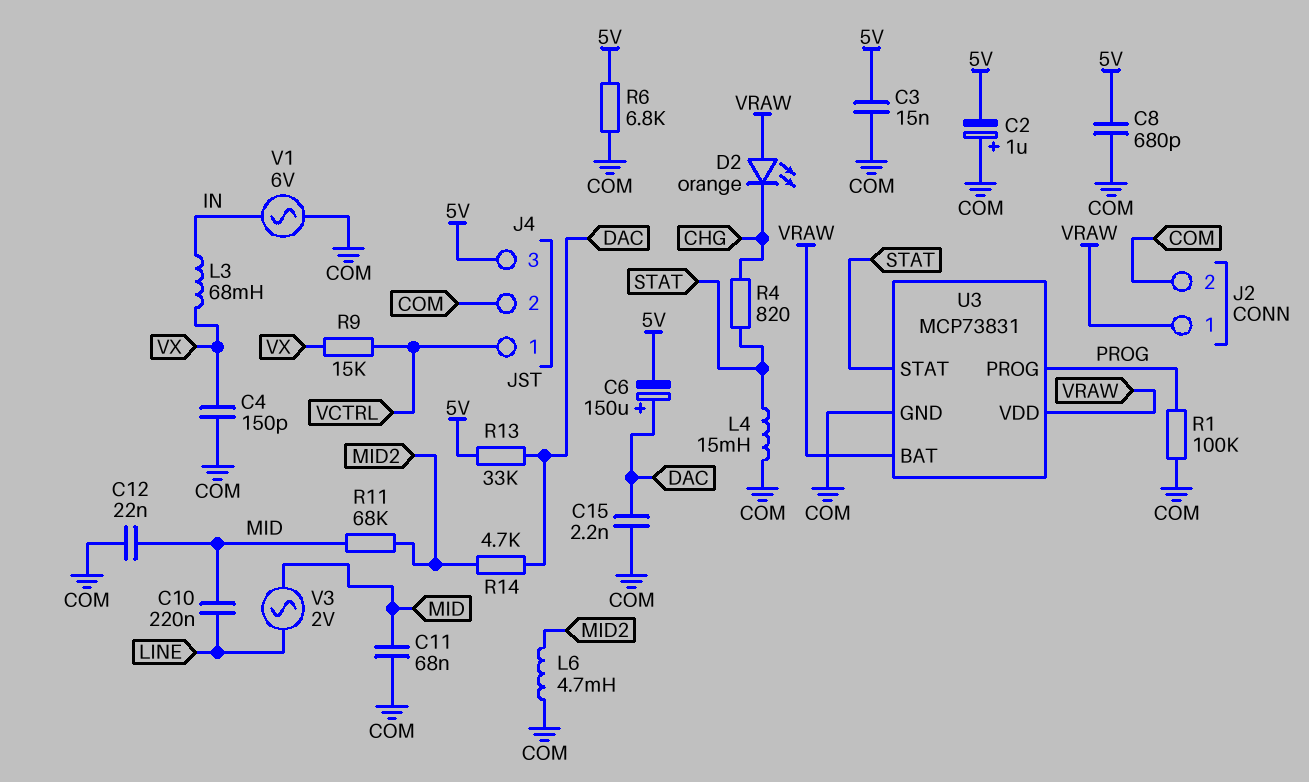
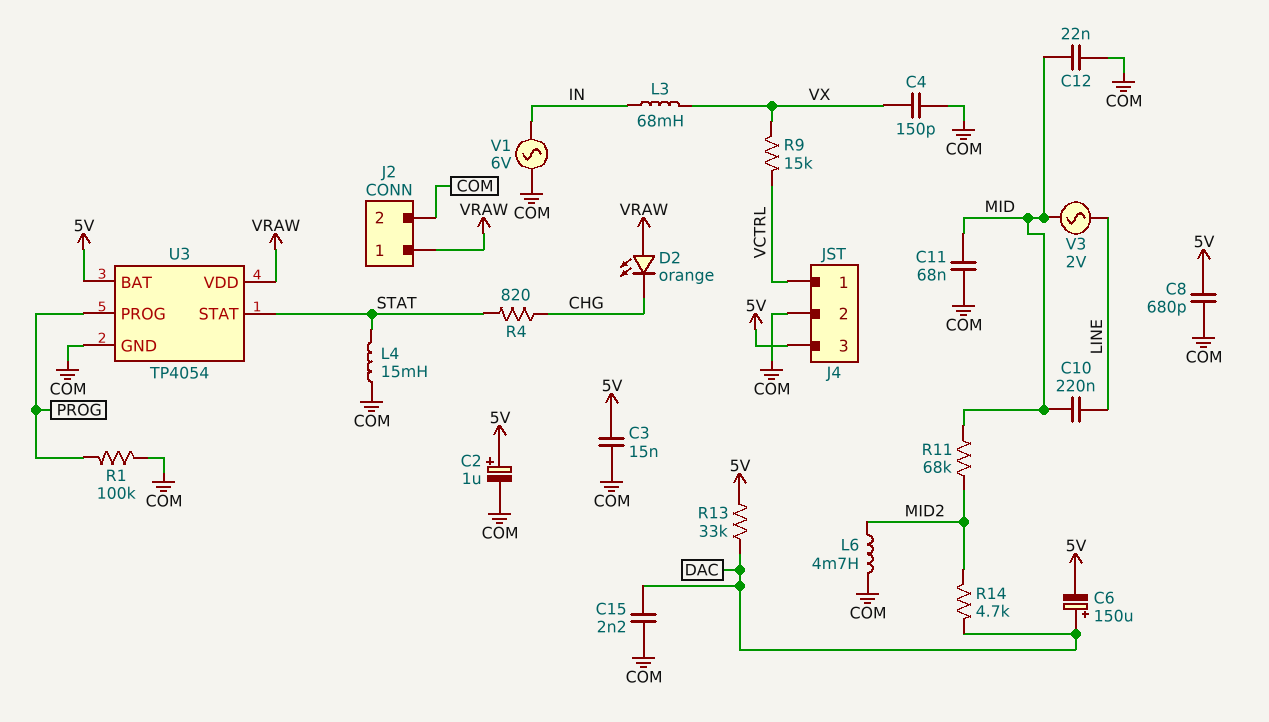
C2: 1uF (plus COM, minus 5V) -> 1uF (plus 5V, minus COM)
R6: 6.8k (5V, COM) -> none
U3: MCP73831 -> TP4054
U3 pin BAT: VRAW -> 5V

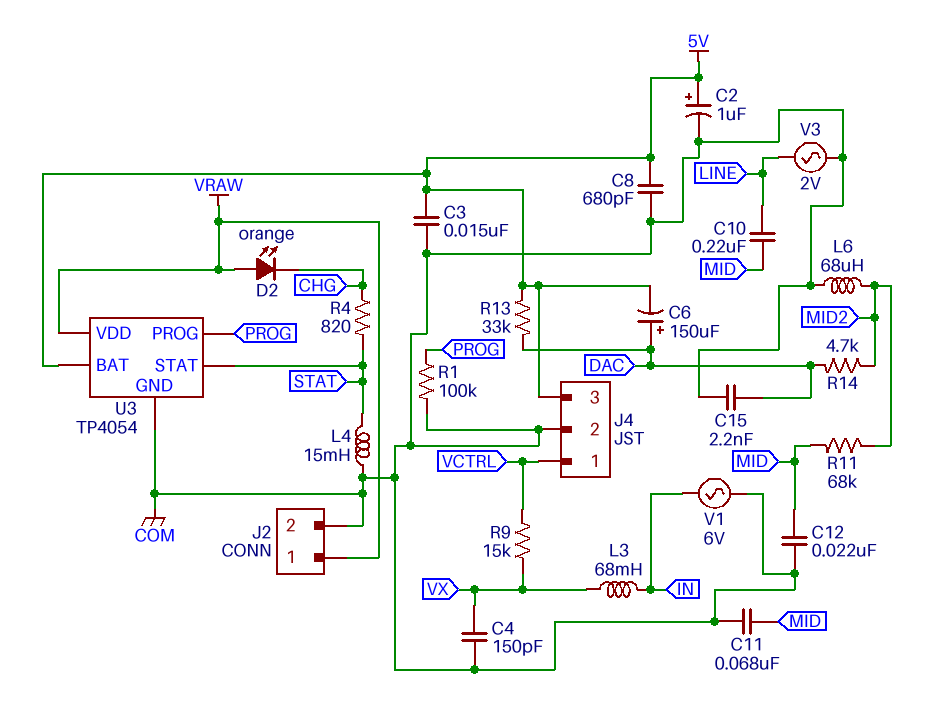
L6: 4.7mH (COM, MID2) -> 68uH (COM, MID2)
V3: AC 2V (LINE, MID) -> AC 2V (COM, LINE)

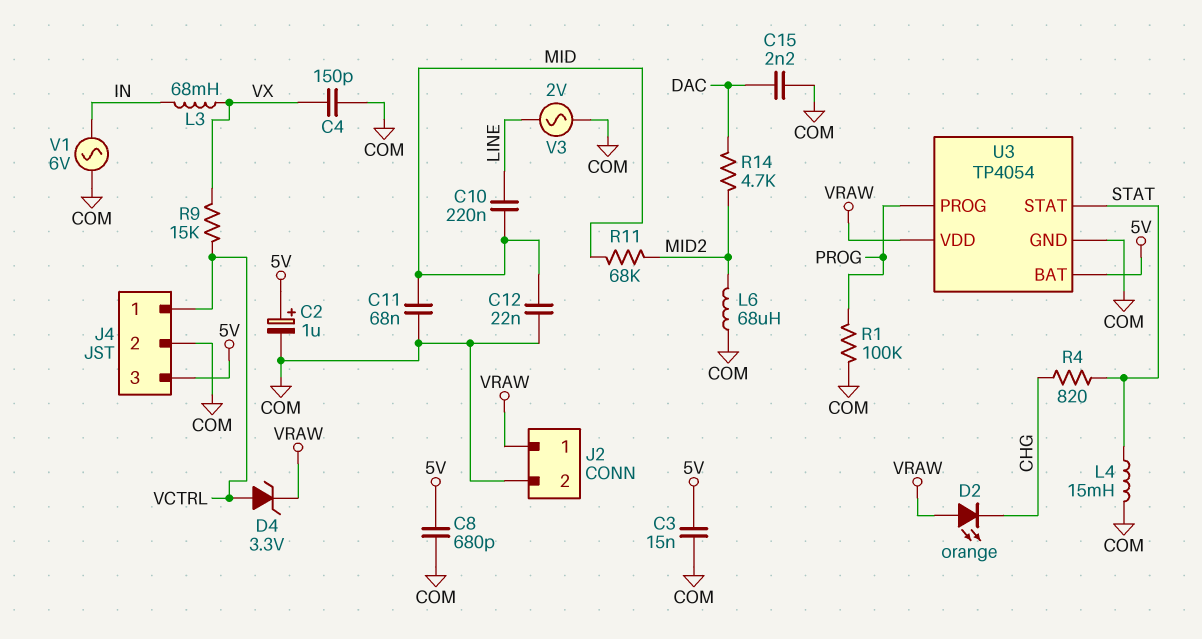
C6: 150uF (plus DAC, minus 5V) -> none
D4: none -> zener 3.3V (A VCTRL, K VRAW)
R13: 33k (5V, DAC) -> none

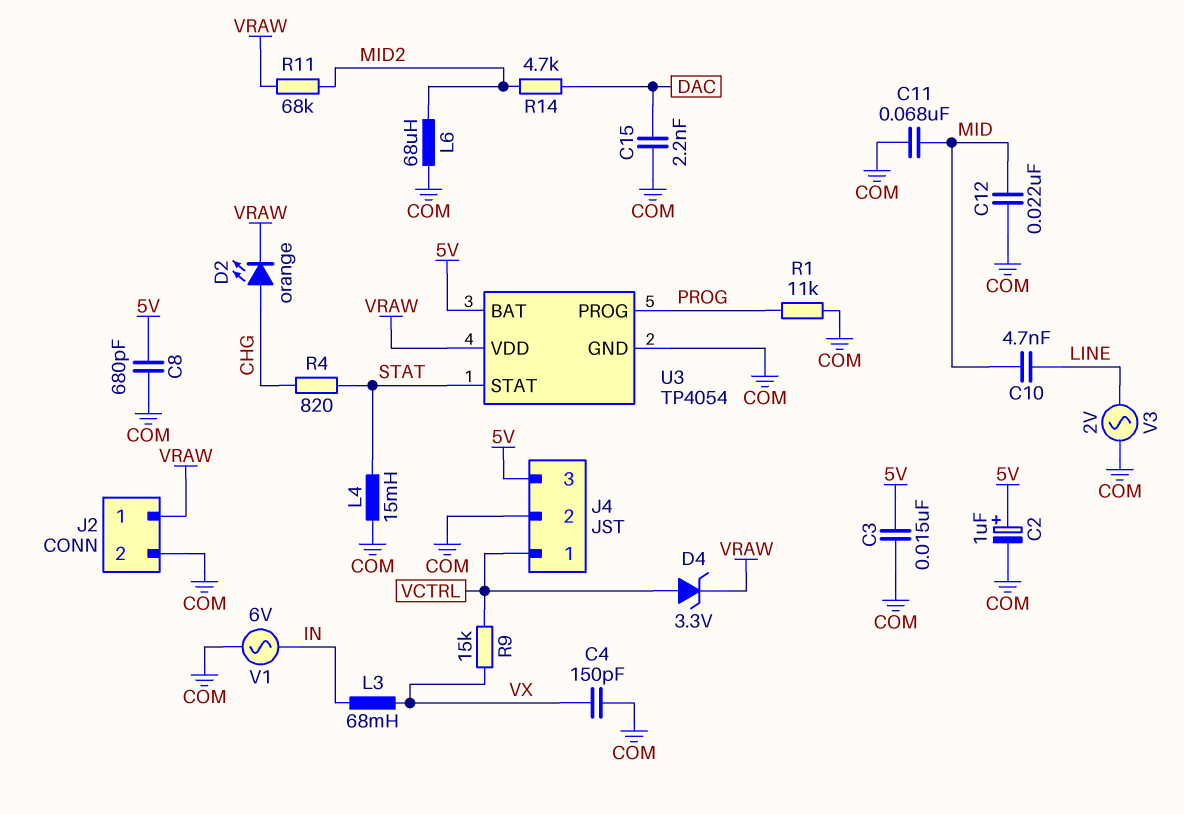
C10: 220nF (LINE, MID) -> 4.7nF (LINE, MID)
D2: LED orange (A VRAW, K CHG) -> LED orange (A CHG, K VRAW)
R1: 100k (COM, PROG) -> 11k (COM, PROG)
R11: 68k (MID, MID2) -> 68k (MID2, VRAW)

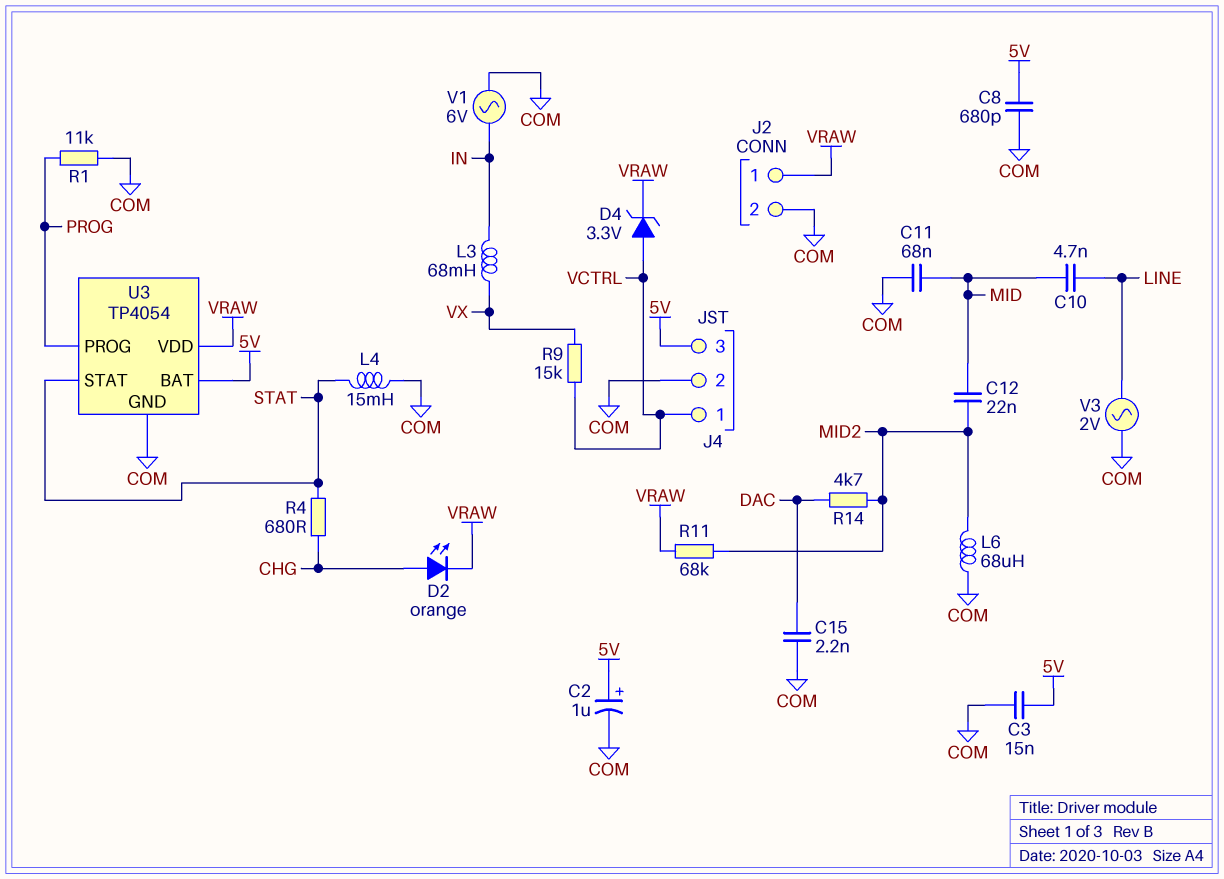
C4: 150pF (COM, VX) -> none
C12: 22nF (COM, MID) -> 22nF (MID, MID2)
R4: 820 (CHG, STAT) -> 680 (CHG, STAT)

